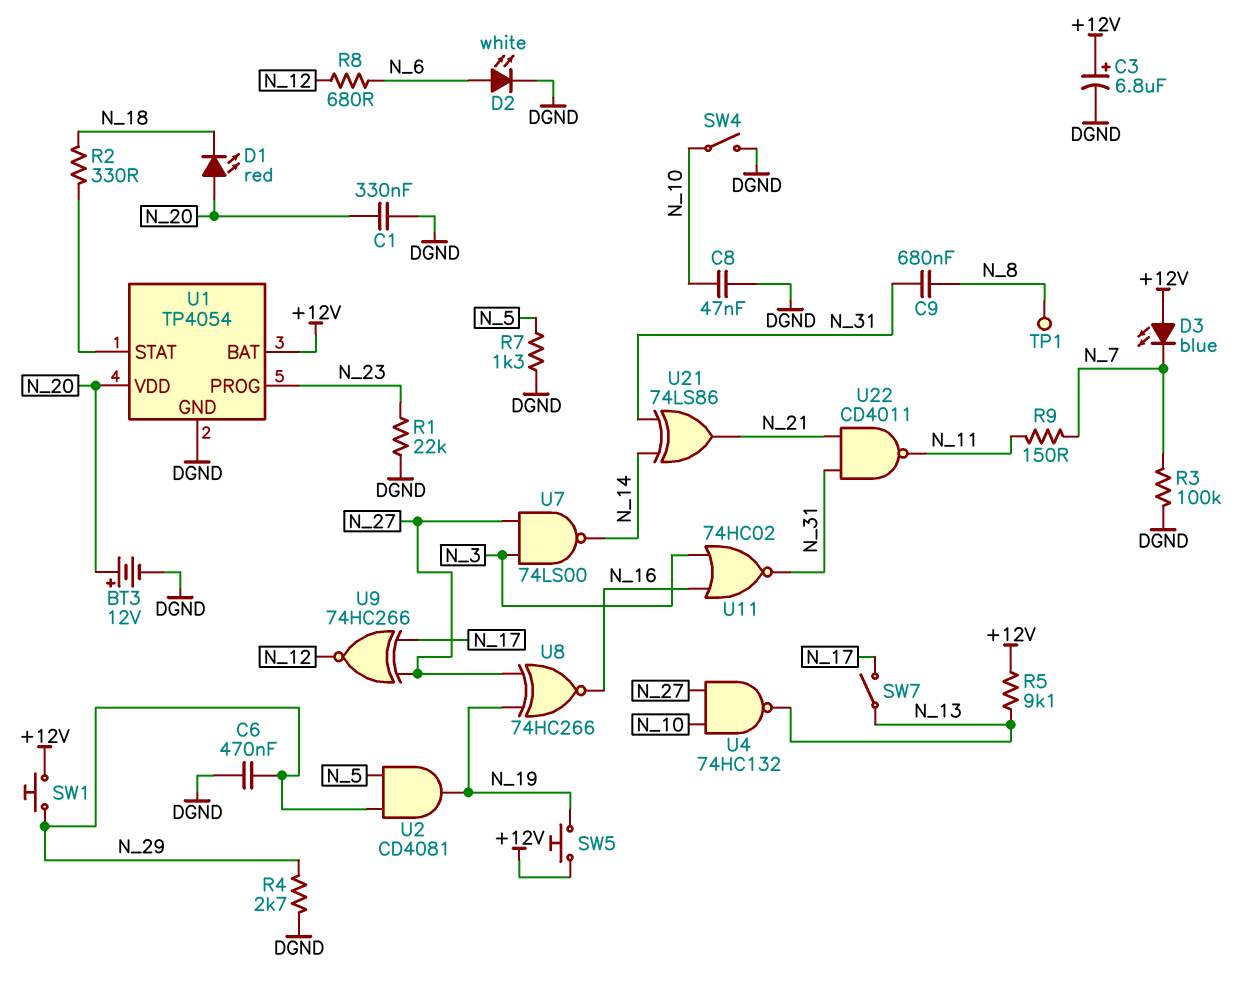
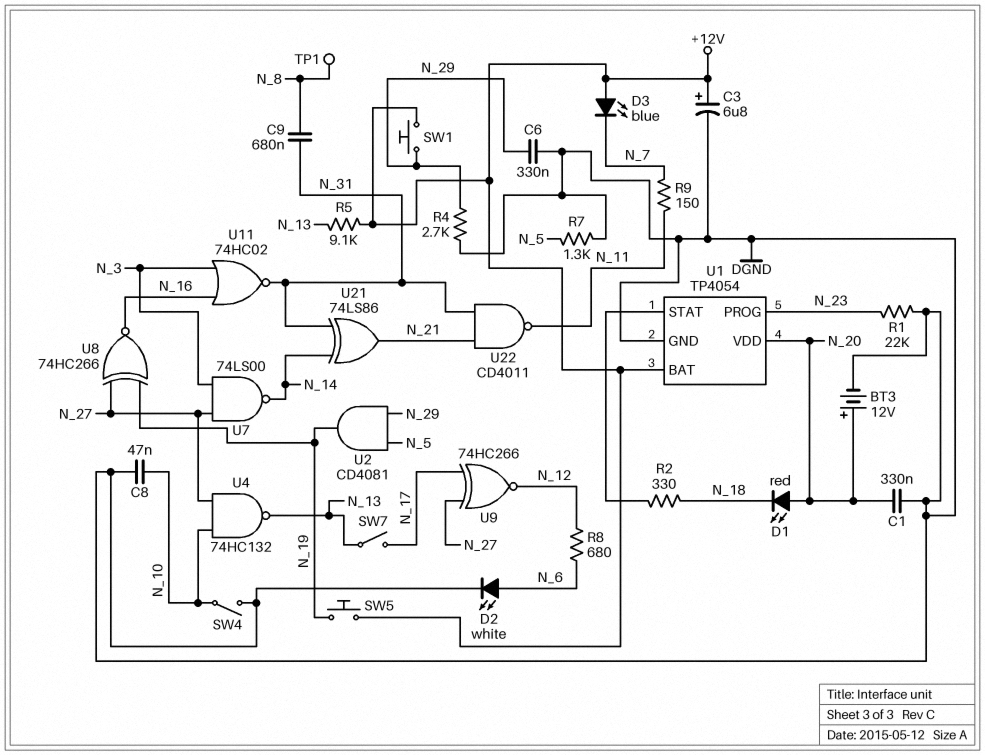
C6: 470nF (DGND, N_29) -> 330nF (DGND, N_29)
R3: 100k (DGND, N_7) -> none

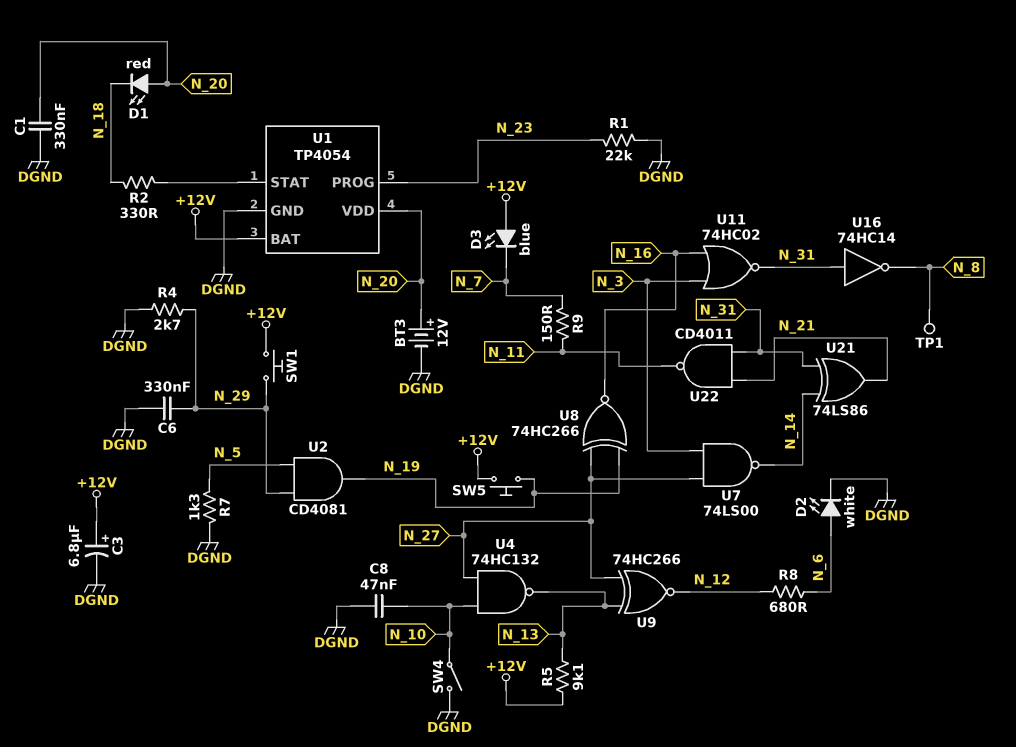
C9: 680nF (N_8, N_31) -> none
SW7: switch (N_13, N_17) -> none
U9: XNOR 74HC266 (in N_17, in N_27, out N_12) -> XNOR 74HC266 (in N_13, in N_27, out N_12)
U16: none -> NOT 74HC14 (in N_31, out N_8)

